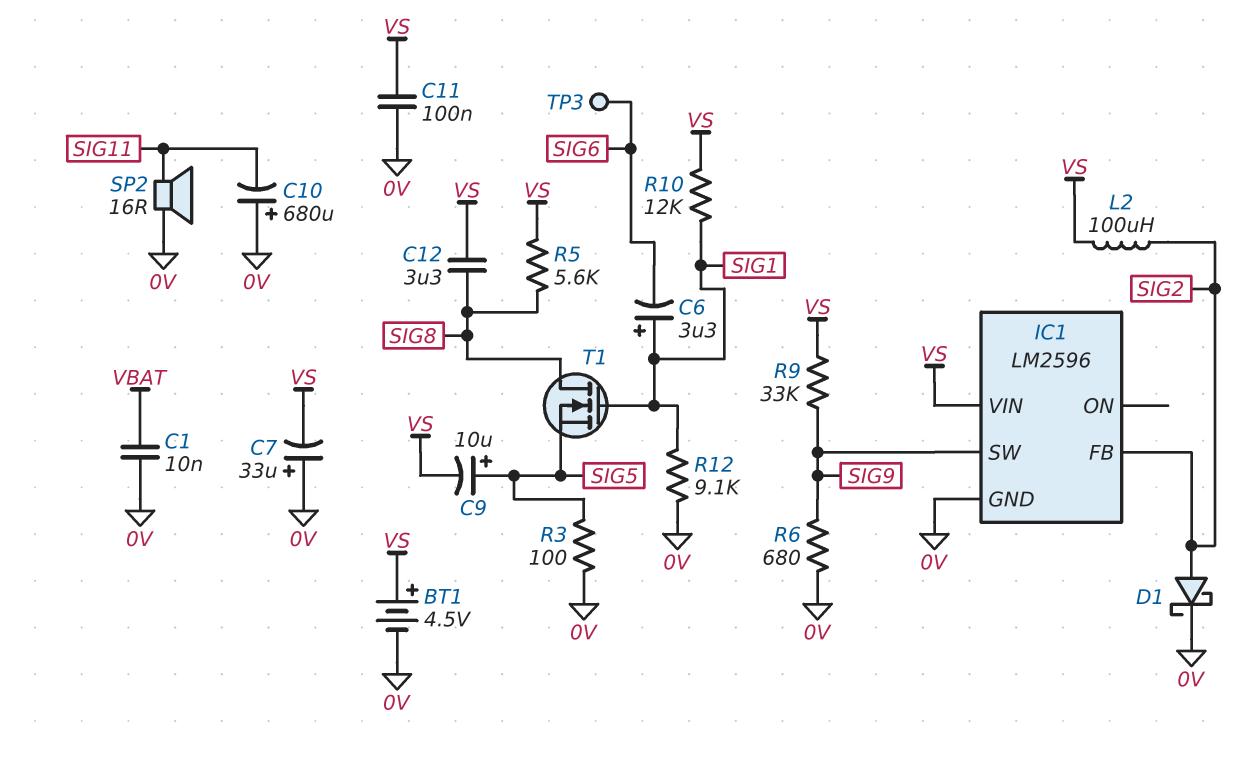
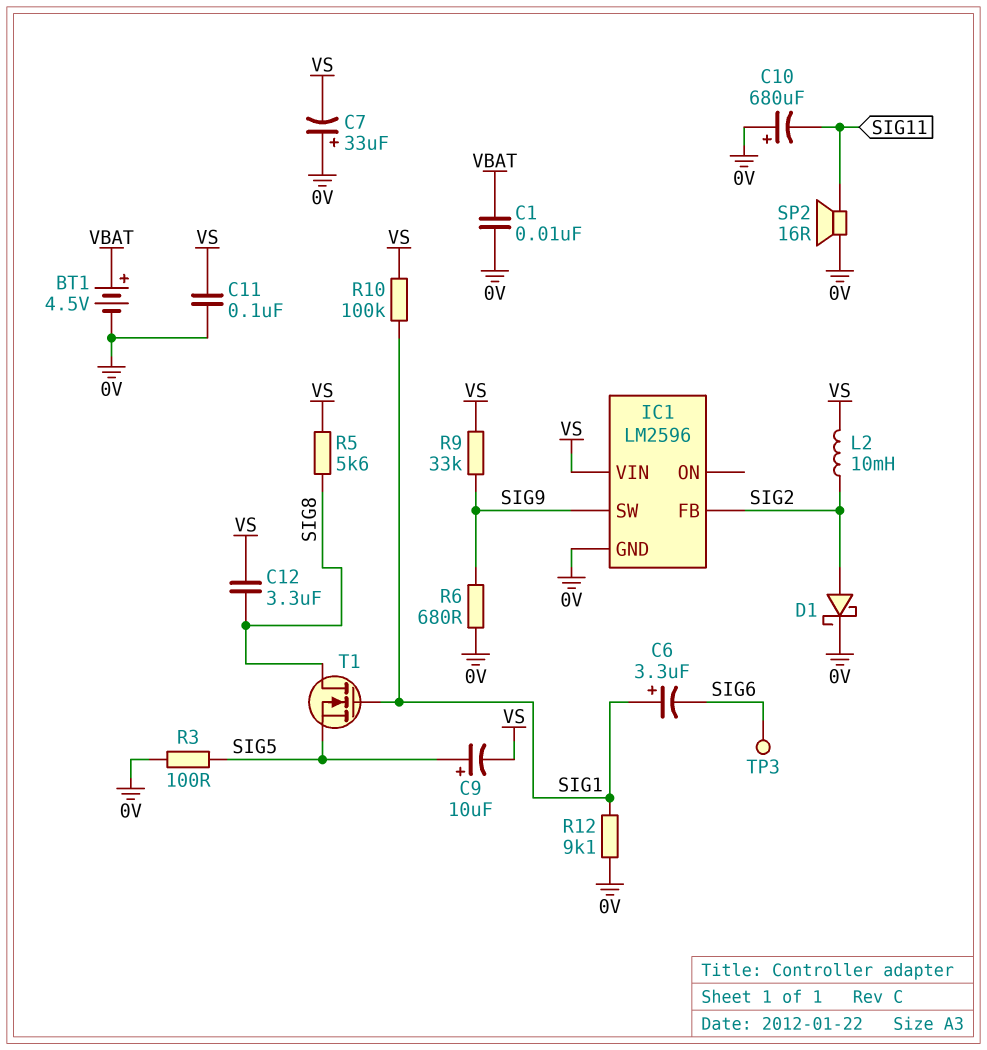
BT1: 4.5V (plus VS, minus 0V) -> 4.5V (plus VBAT, minus 0V)
L2: 100uH (SIG2, VS) -> 10mH (SIG2, VS)
R10: 12k (SIG1, VS) -> 100k (SIG1, VS)

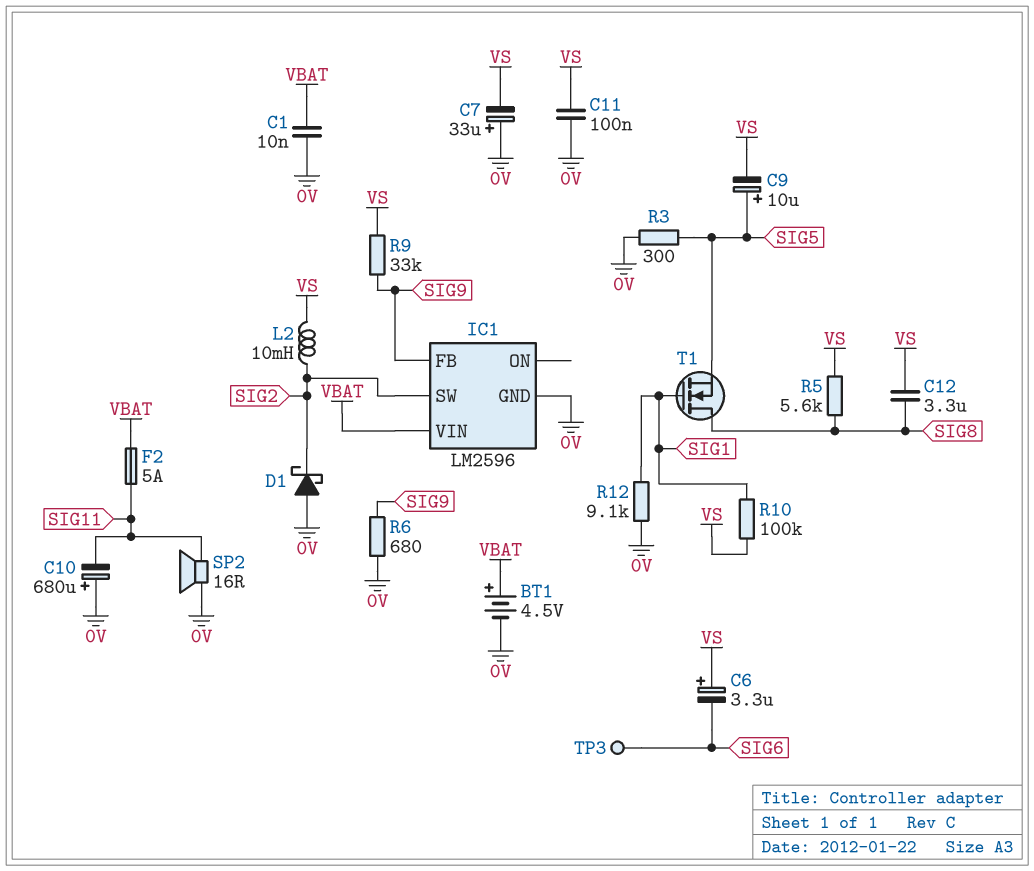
C6: 3.3uF (plus SIG1, minus SIG6) -> 3.3uF (plus VS, minus SIG6)
D1: schottky (A SIG2, K 0V) -> schottky (A 0V, K SIG2)
F2: none -> 5A (SIG11, VBAT)
IC1 pin FB: SIG2 -> SIG9
IC1 pin SW: SIG9 -> SIG2
IC1 pin VIN: VS -> VBAT
R3: 100 (0V, SIG5) -> 300 (0V, SIG5)

